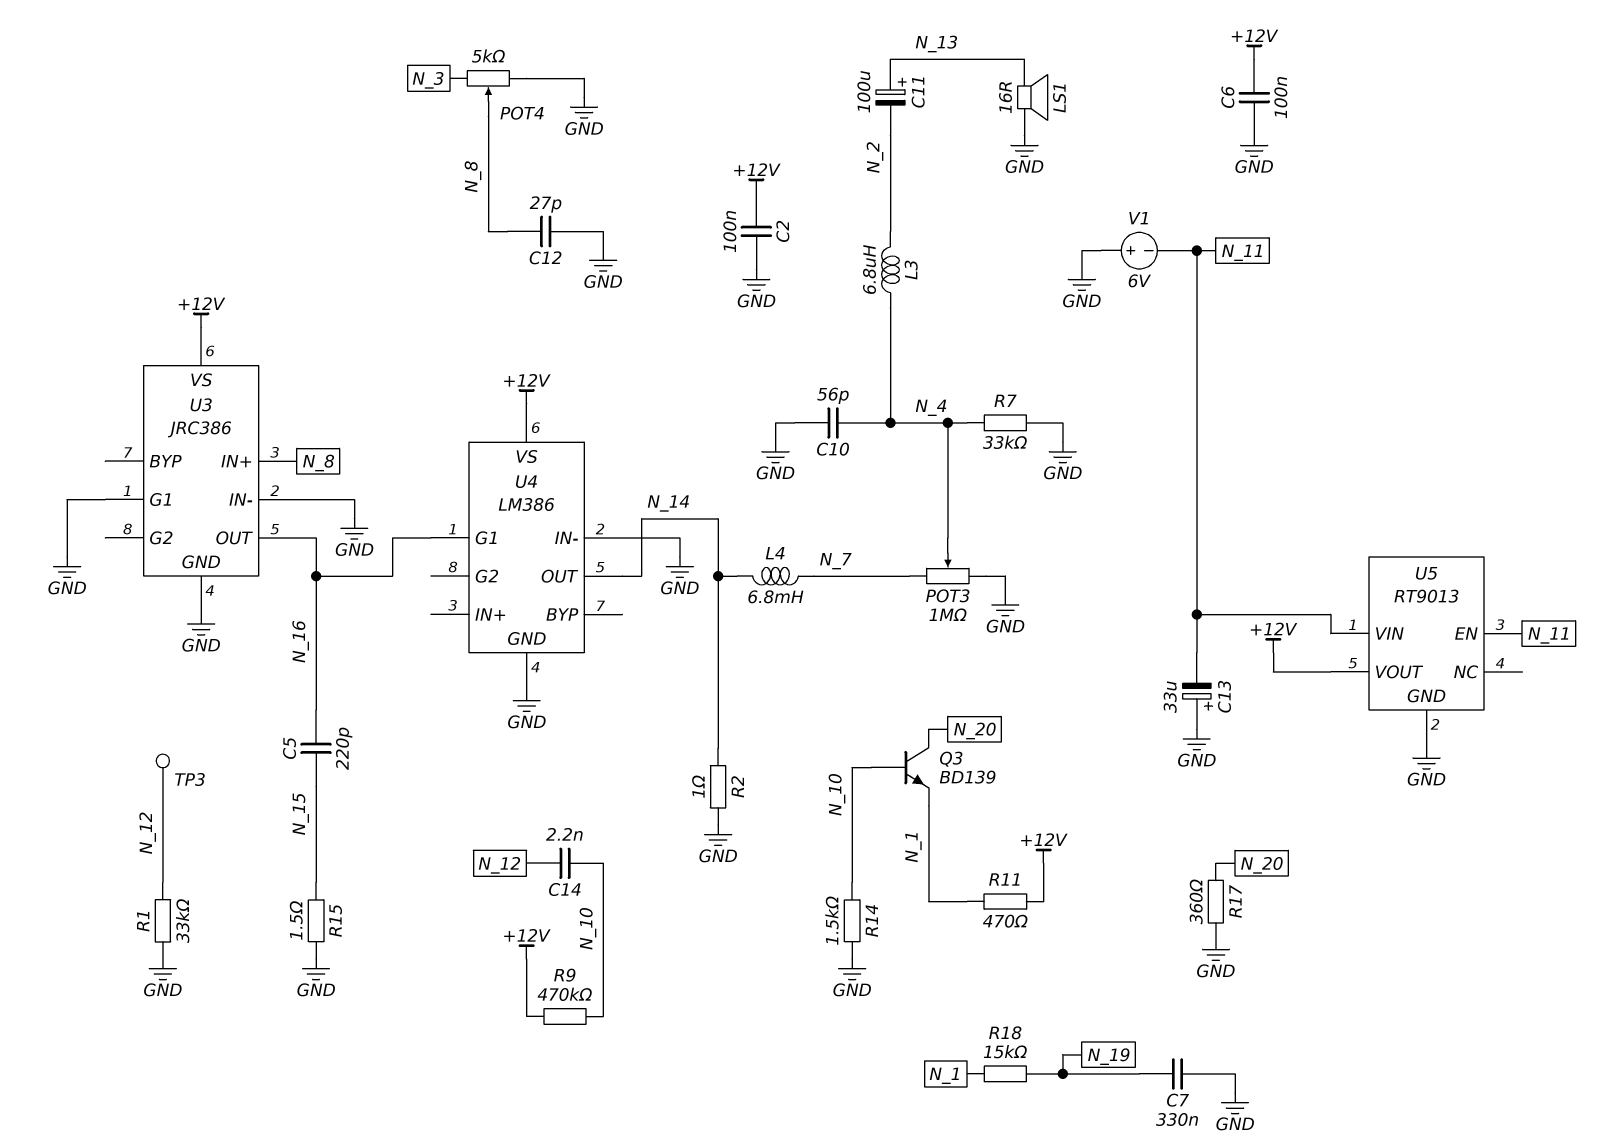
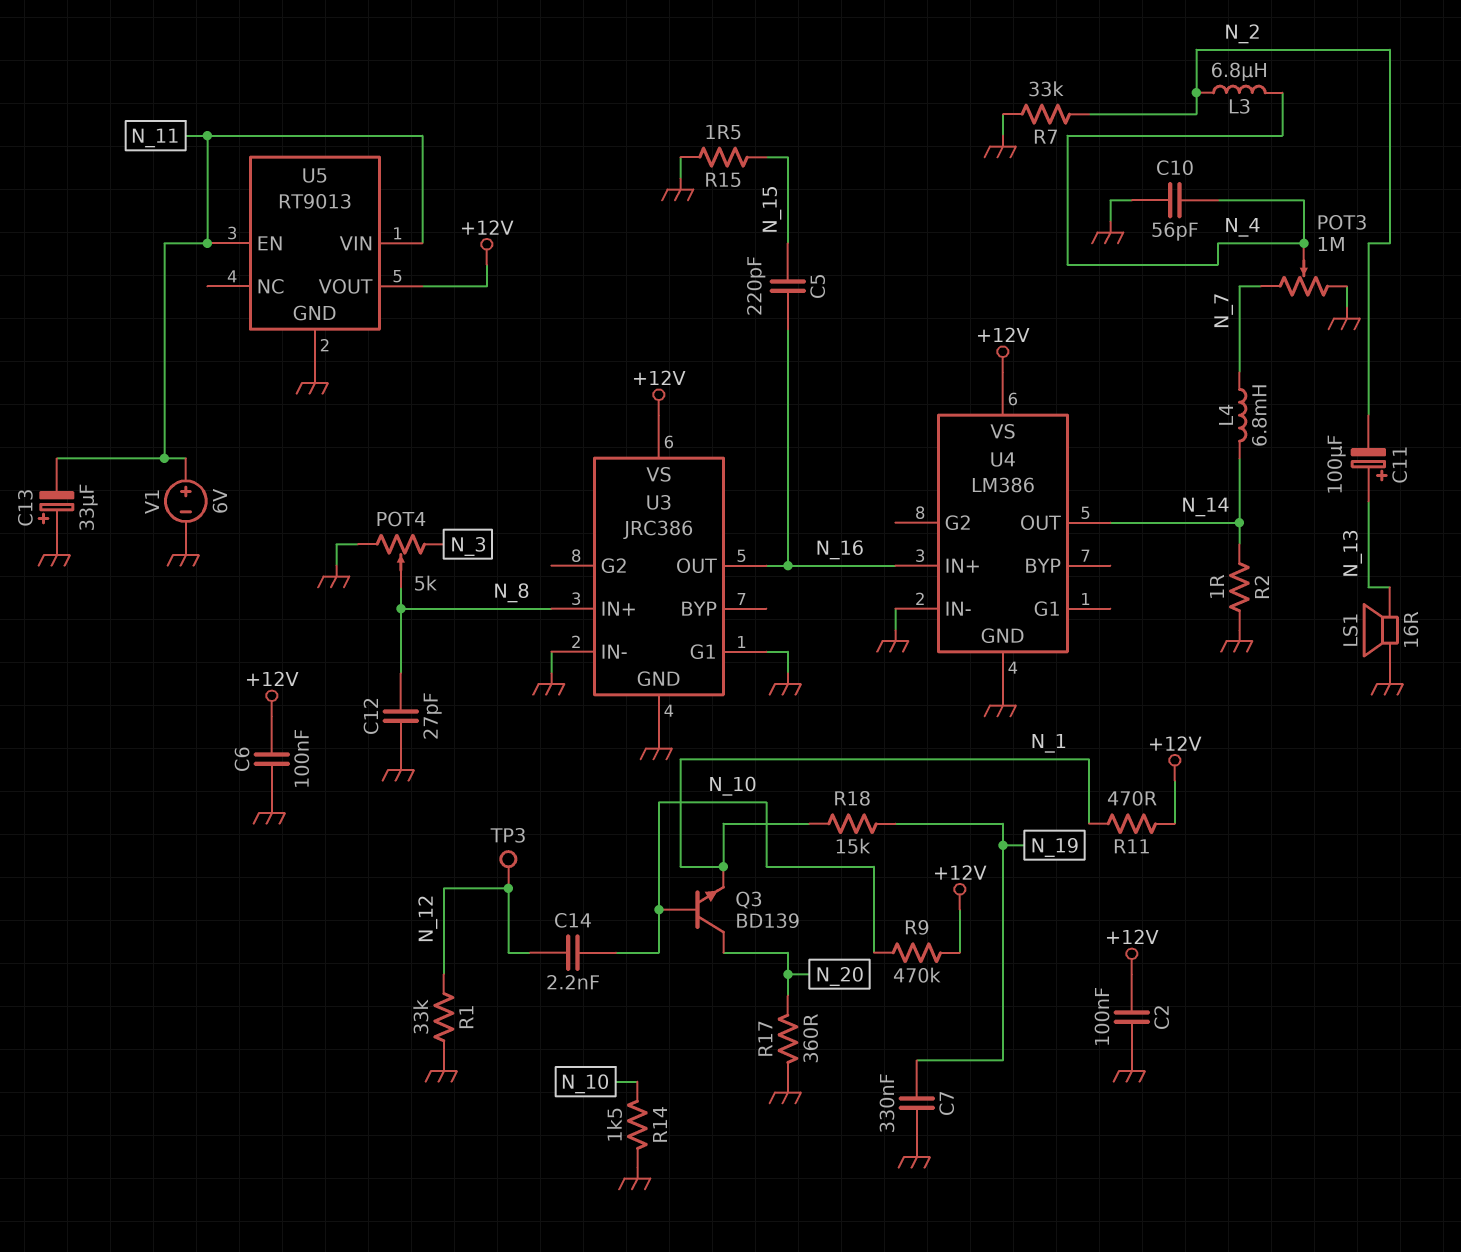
R7: 33k (GND, N_4) -> 33k (GND, N_2)
U4 pin G1: N_16 -> none
U4 pin IN+: none -> N_16
V1: 6V (plus GND, minus N_11) -> 6V (plus N_11, minus GND)

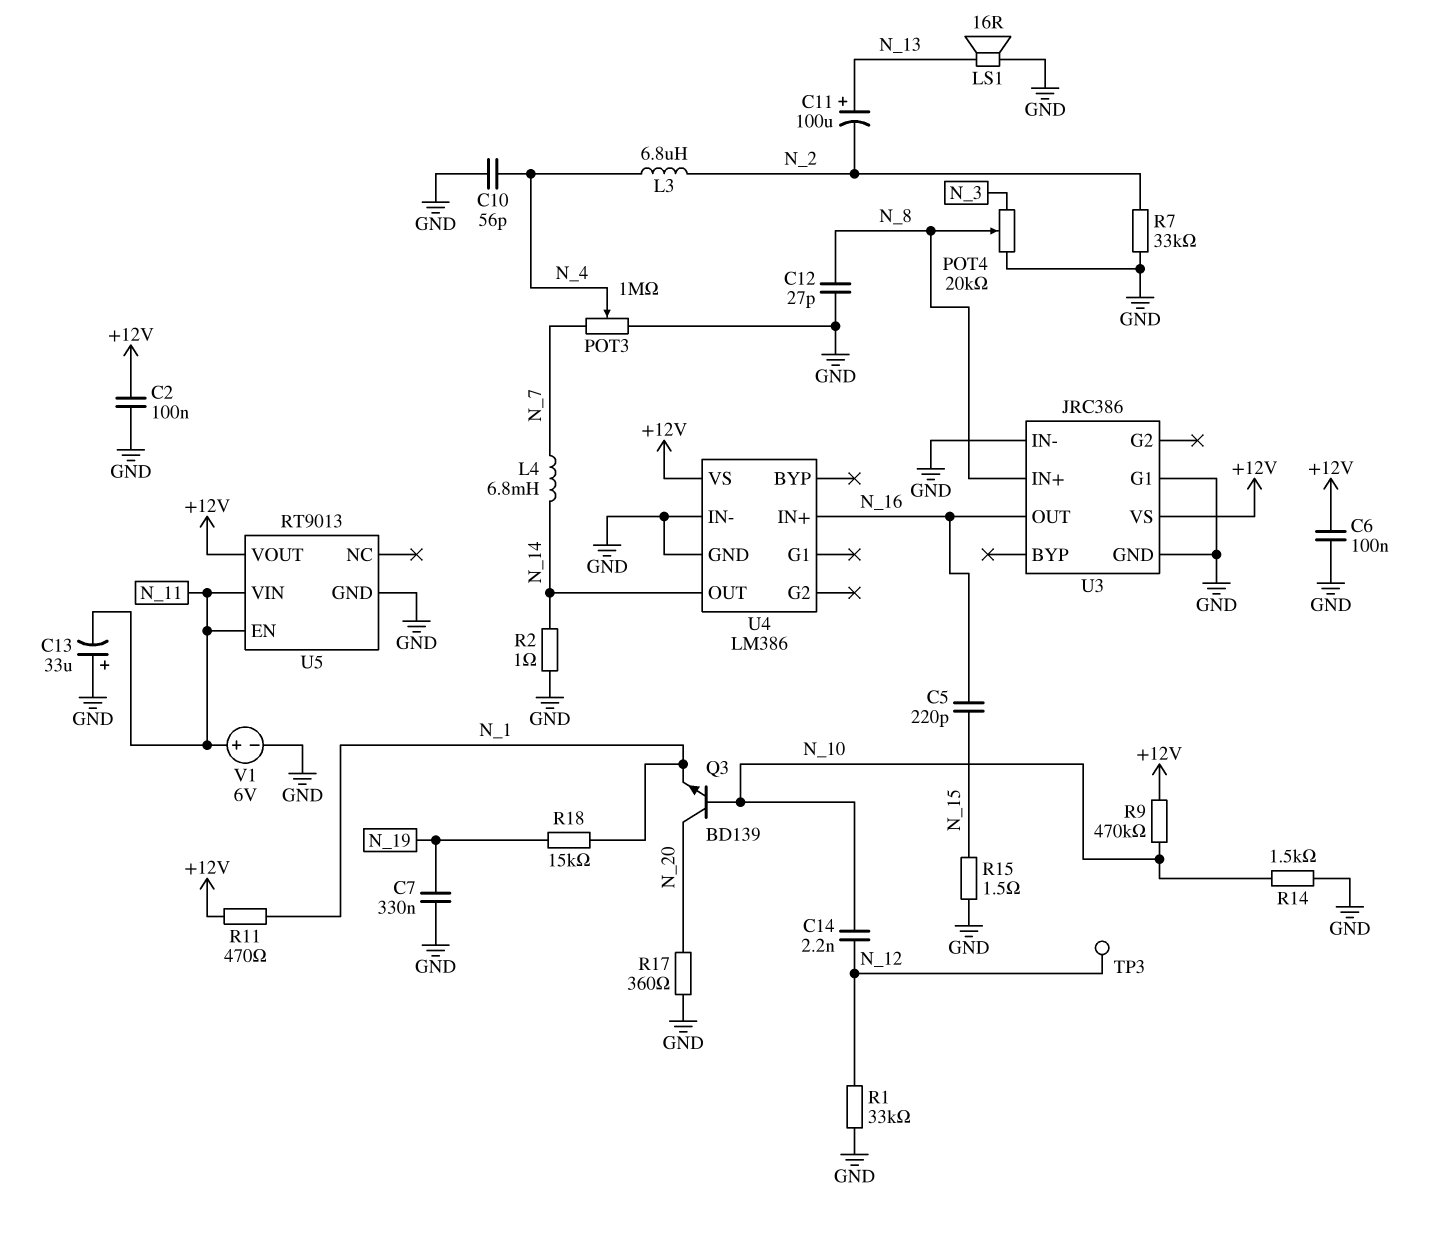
POT4: 5k (GND, N_3, wiper N_8) -> 20k (GND, N_3, wiper N_8)

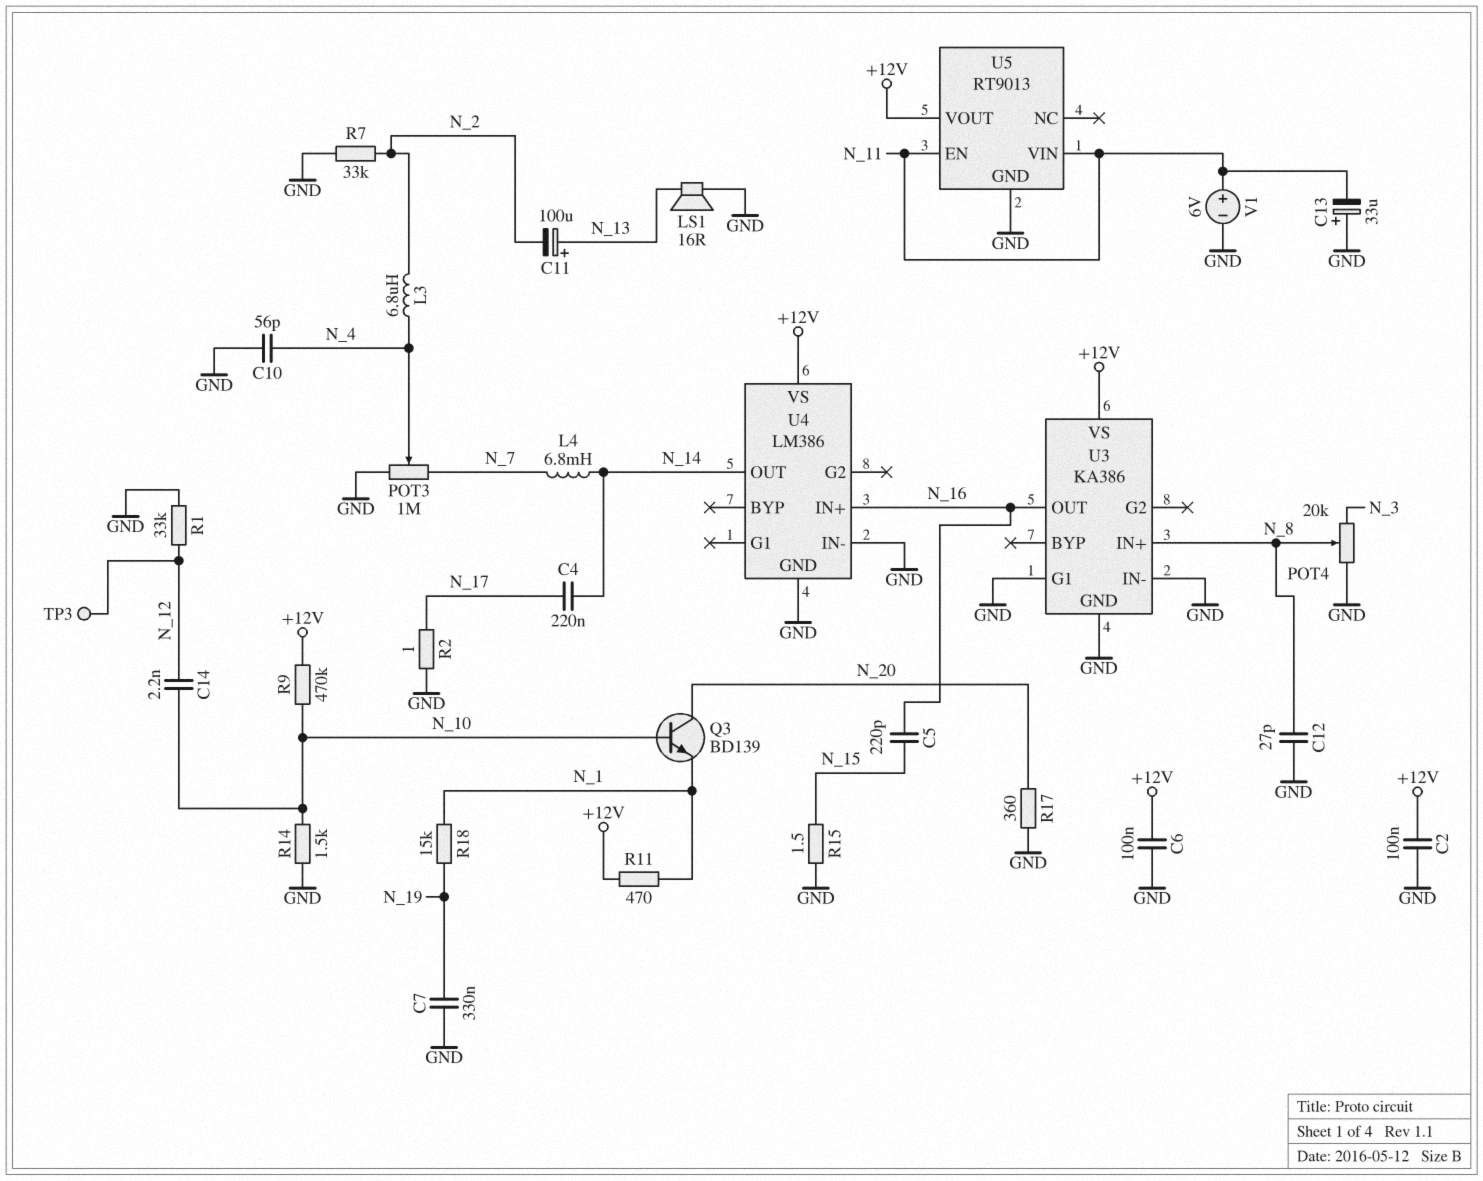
C4: none -> 220nF (N_14, N_17)
R2: 1 (GND, N_14) -> 1 (GND, N_17)
U3: JRC386 -> KA386

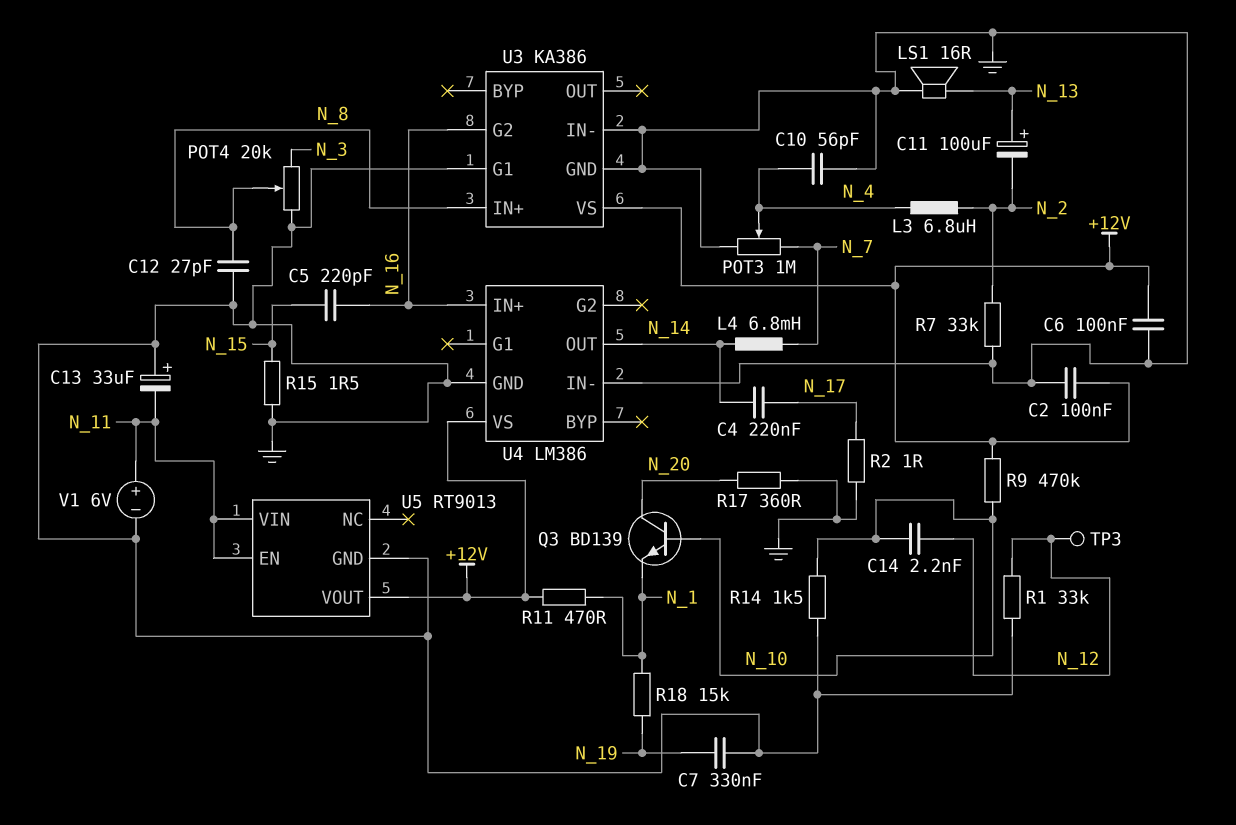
U3 pin G2: none -> N_16
U3 pin OUT: N_16 -> none

